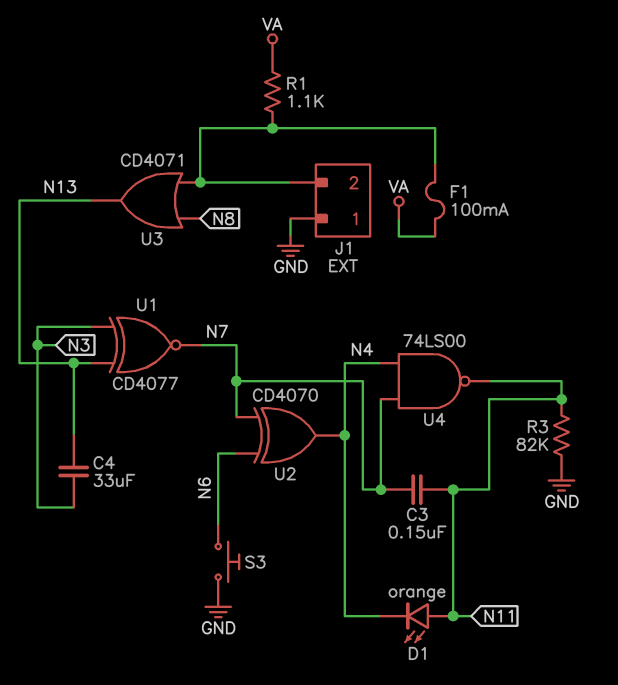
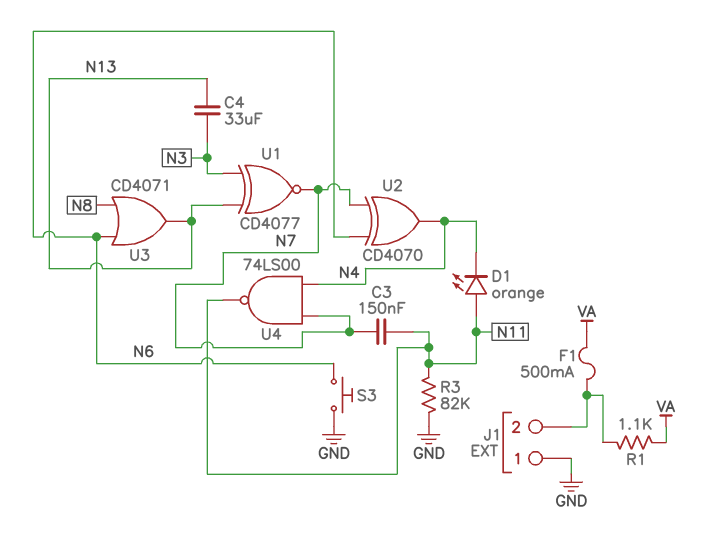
F1: 100mA (J1/2, VA) -> 500mA (J1/2, VA)
U3: OR CD4071 (in J1/2, in N8, out N13) -> OR CD4071 (in N6, in N8, out N13)

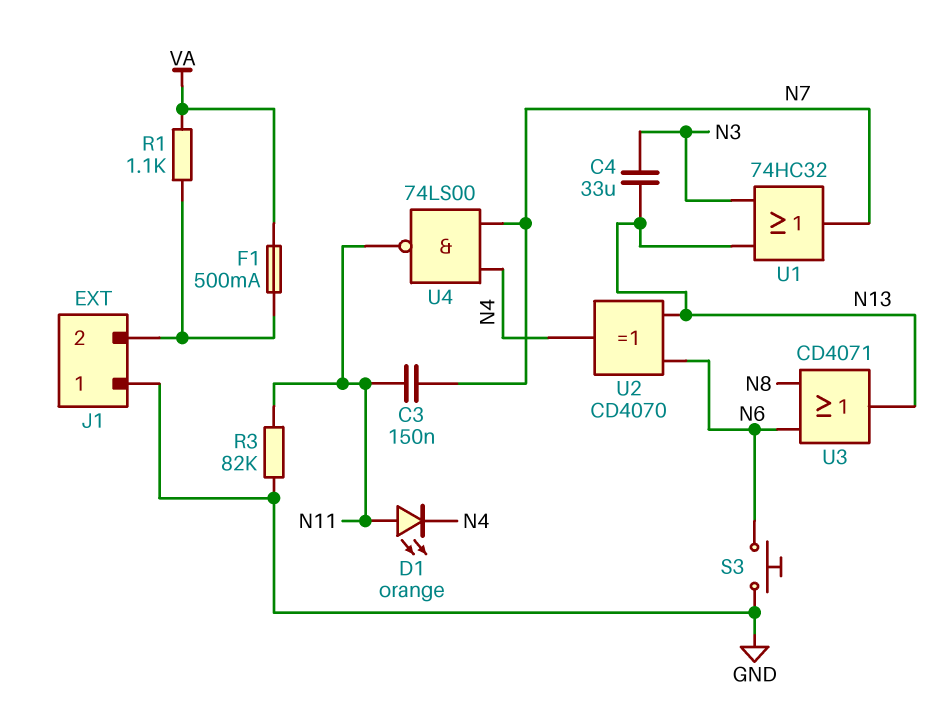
U1: XNOR CD4077 (in N3, in N13, out N7) -> OR 74HC32 (in N3, in N13, out N7)
U2: XOR CD4070 (in N6, in N7, out N4) -> XOR CD4070 (in N6, in N13, out N4)

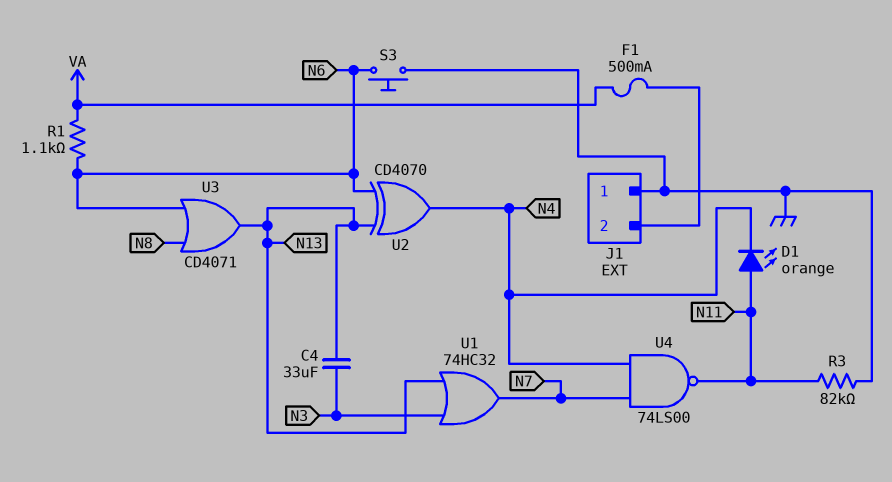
C3: 150nF (N7, N11) -> none
R1: 1.1k (J1/2, VA) -> 1.1k (N6, VA)

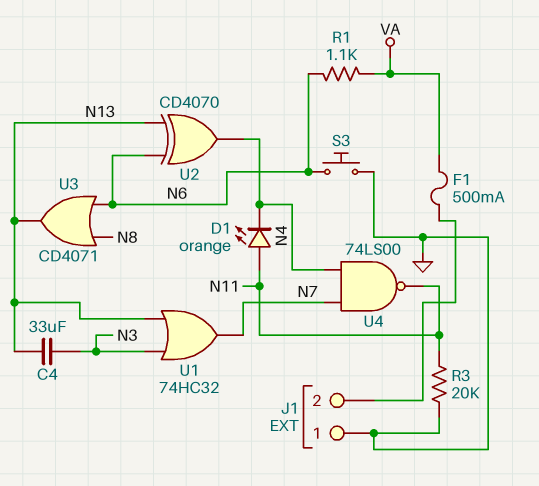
R3: 82k (GND, N11) -> 20k (GND, N11)

